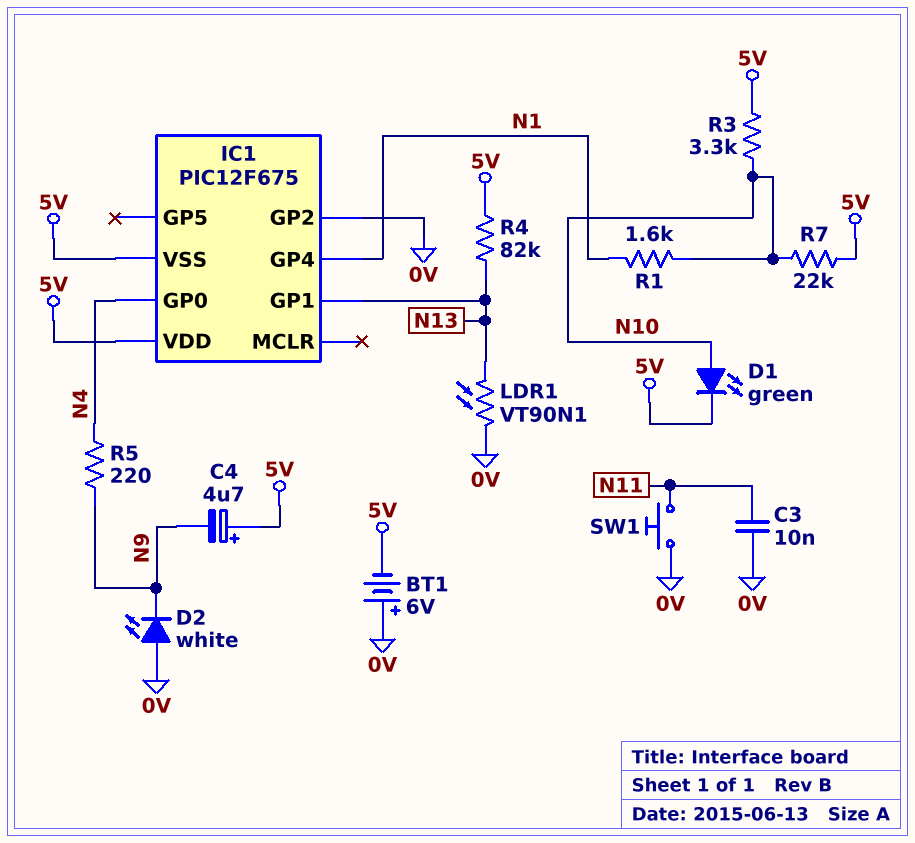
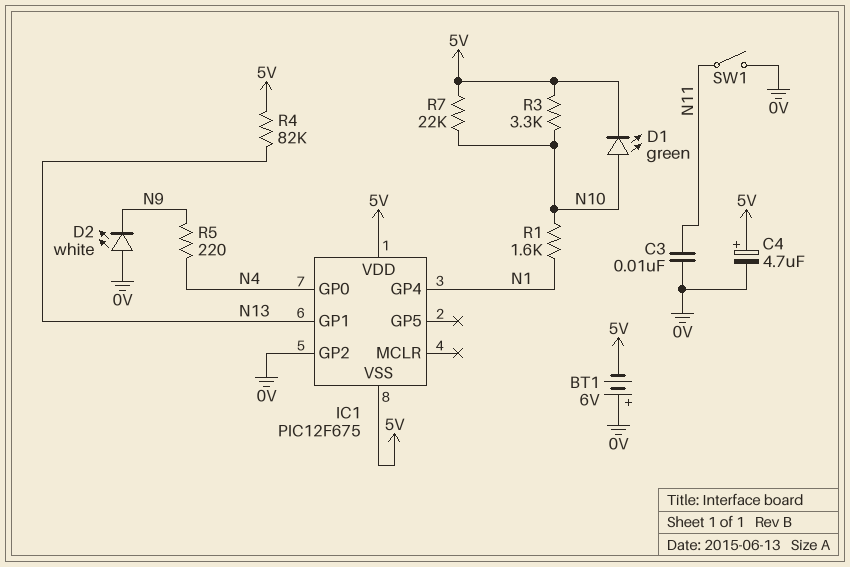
C4: 4.7uF (plus 5V, minus N9) -> 4.7uF (plus 5V, minus 0V)
LDR1: VT90N1 (0V, N13) -> none
SW1: button (0V, N11) -> switch (0V, N11)

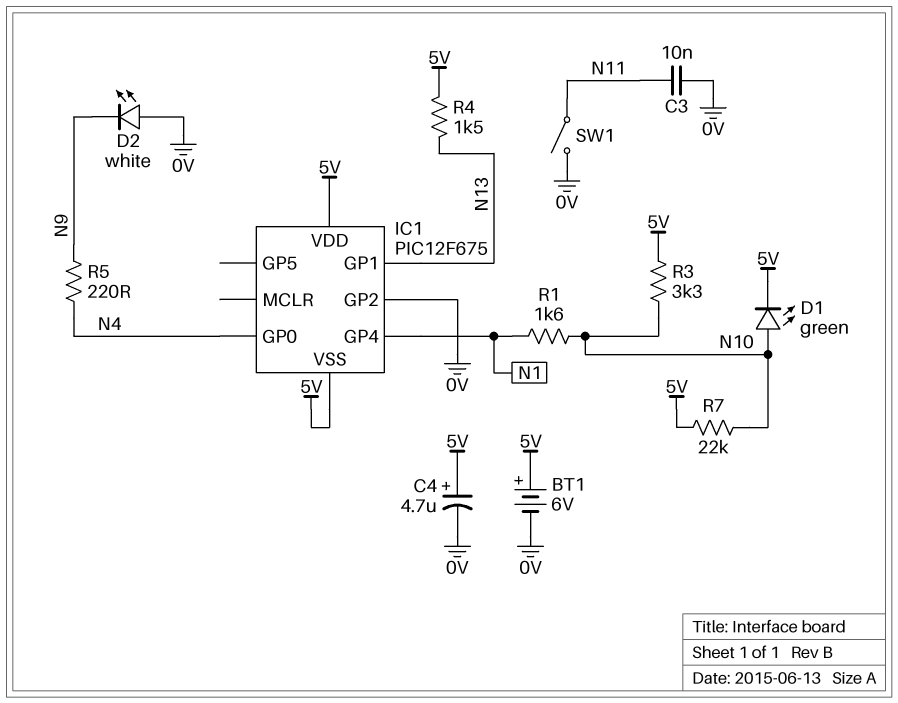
BT1: 6V (plus 0V, minus 5V) -> 6V (plus 5V, minus 0V)
R4: 82k (5V, N13) -> 1.5k (5V, N13)

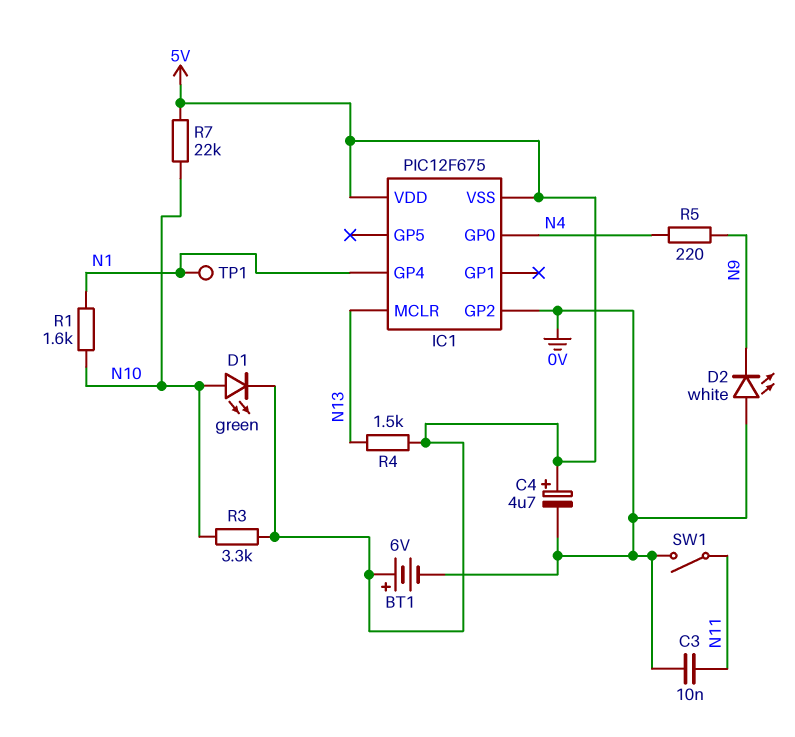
IC1 pin GP1: N13 -> none
IC1 pin MCLR: none -> N13
TP1: none -> test point (N1)

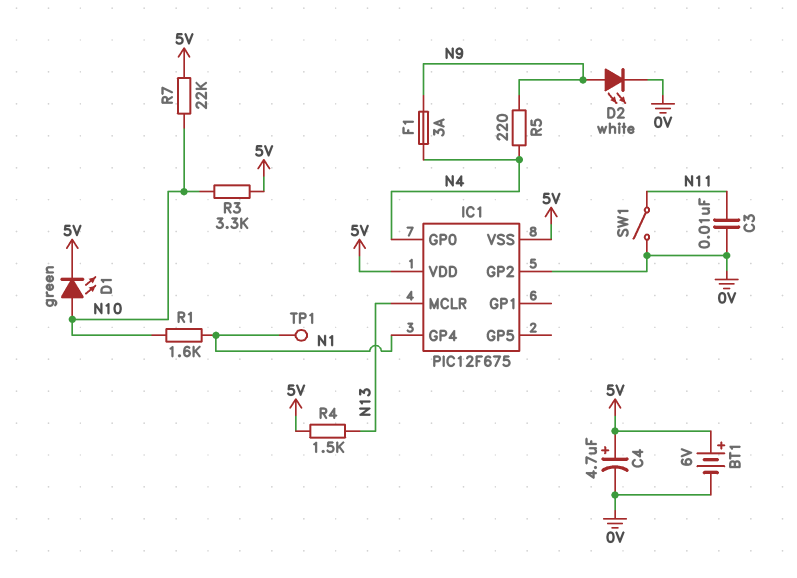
D2: LED white (A 0V, K N9) -> LED white (A N9, K 0V)
F1: none -> 3A (N4, N9)

